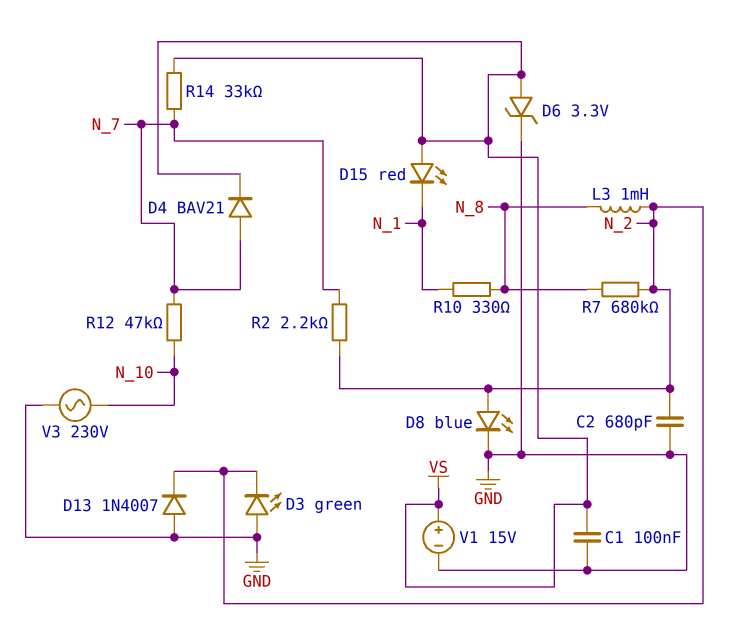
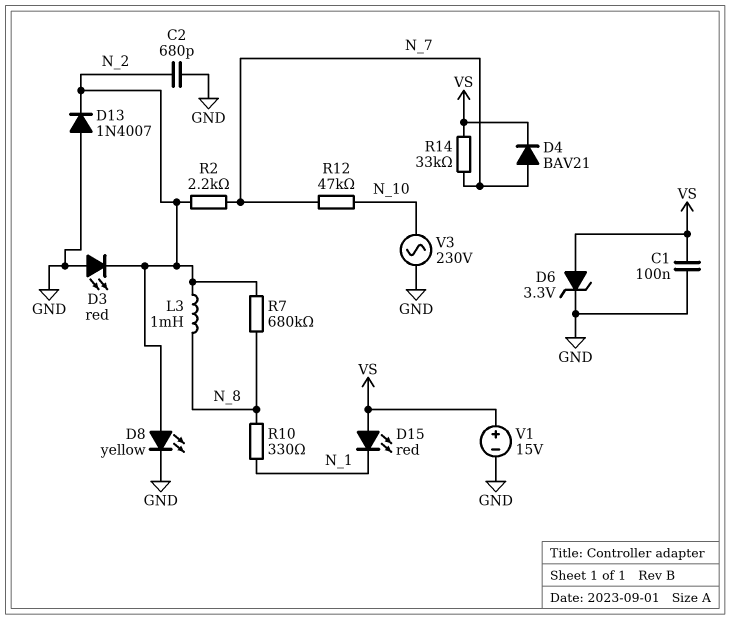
D3: LED green (A GND, K N_2) -> LED red (A GND, K N_2)
D8: LED blue (A N_2, K GND) -> LED yellow (A N_2, K GND)

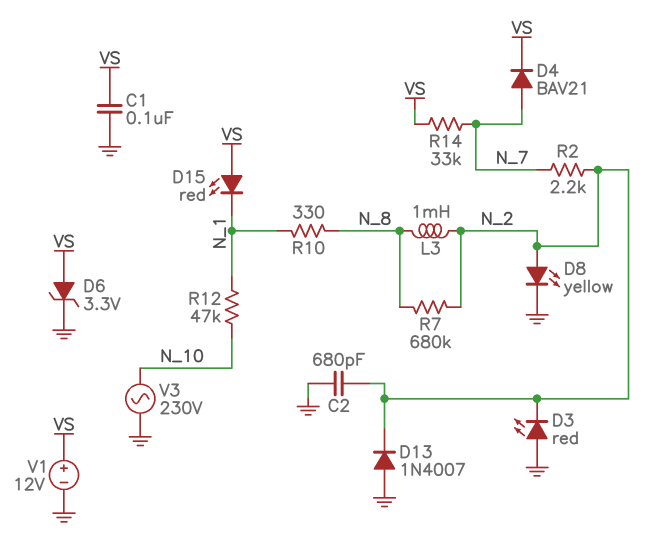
R12: 47k (N_7, N_10) -> 47k (N_1, N_10)
V1: 15V (plus VS, minus GND) -> 12V (plus VS, minus GND)

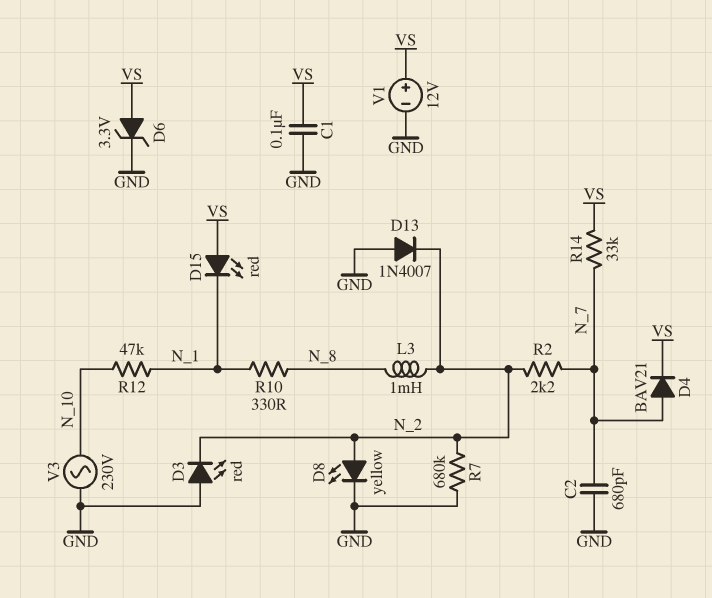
C2: 680pF (GND, N_2) -> 680pF (GND, N_7)
R7: 680k (N_2, N_8) -> 680k (GND, N_2)

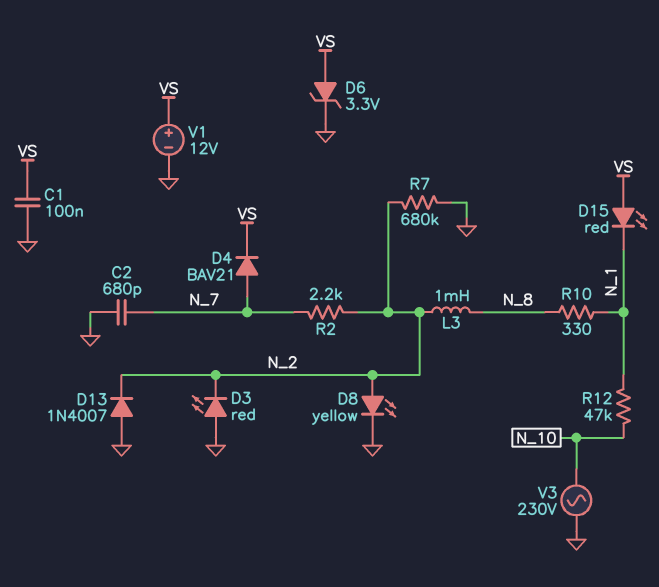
R14: 33k (N_7, VS) -> none

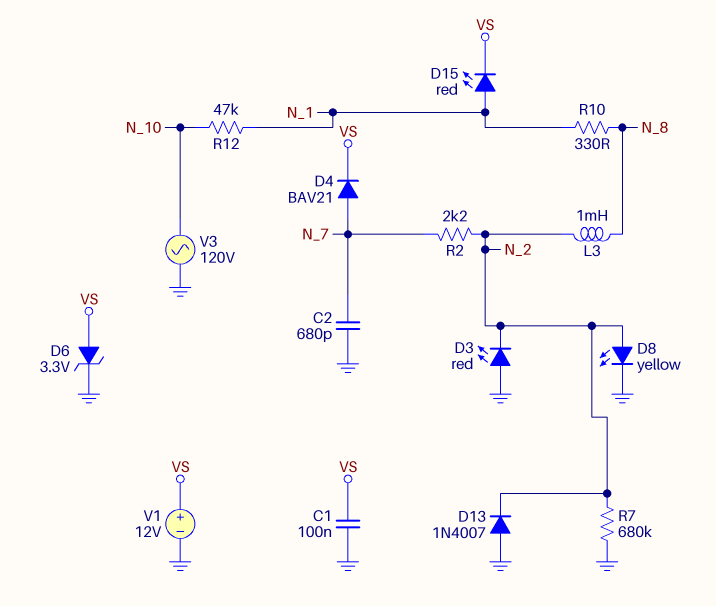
D15: LED red (A VS, K N_1) -> LED red (A N_1, K VS)
V3: AC 230V (GND, N_10) -> AC 120V (GND, N_10)

